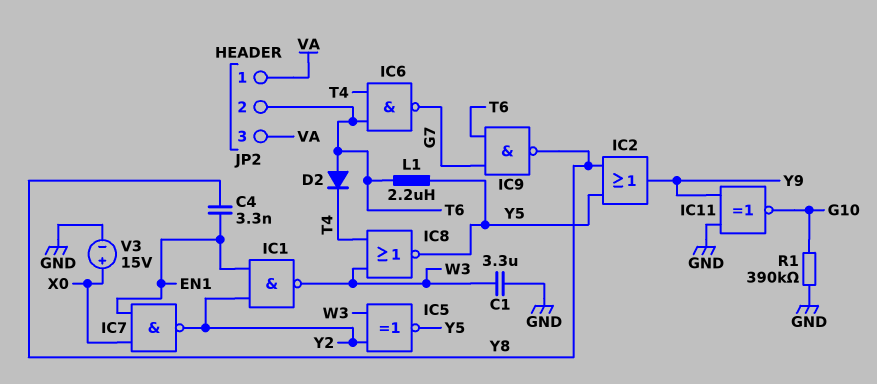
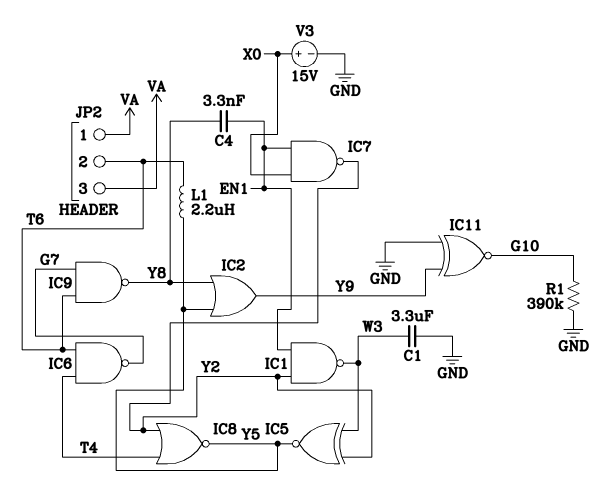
D2: diode (A T6, K T4) -> none
IC8: NOR (in T4, in W3, out Y5) -> NOR (in T4, in Y2, out Y5)

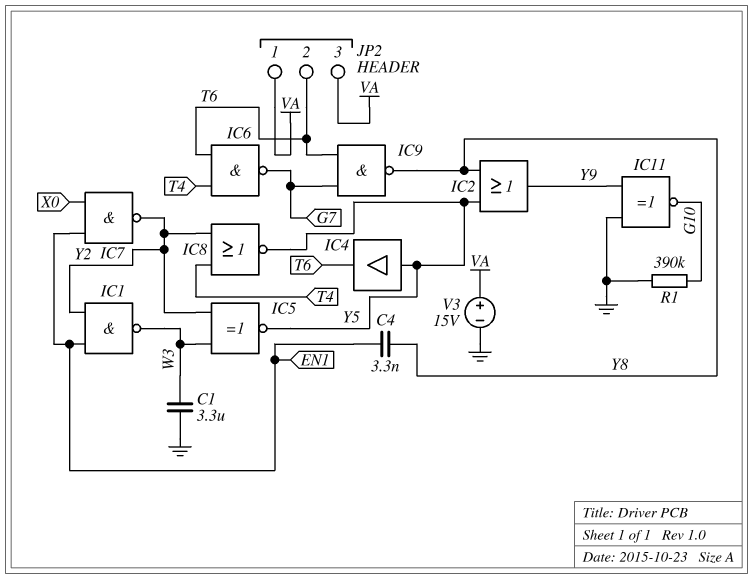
IC4: none -> buffer (in Y5, out T6)
L1: 2.2uH (T6, Y5) -> none
V3: 15V (plus X0, minus GND) -> 15V (plus VA, minus GND)

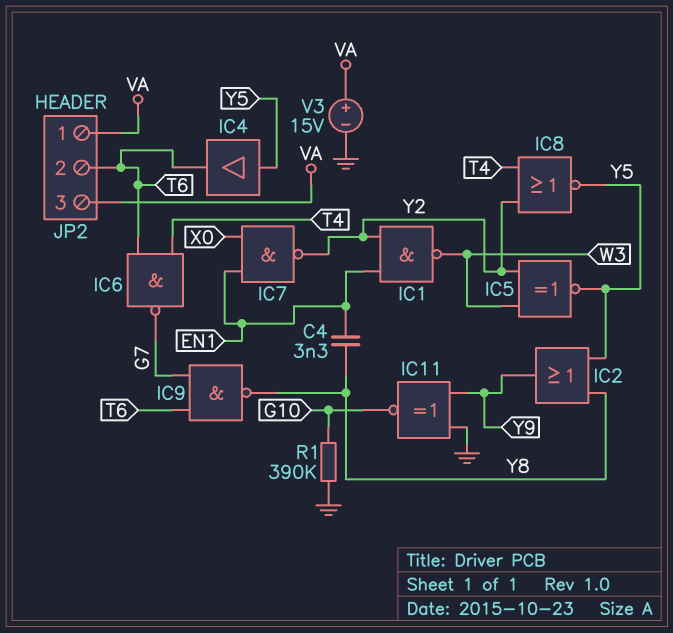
C1: 3.3uF (GND, W3) -> none

